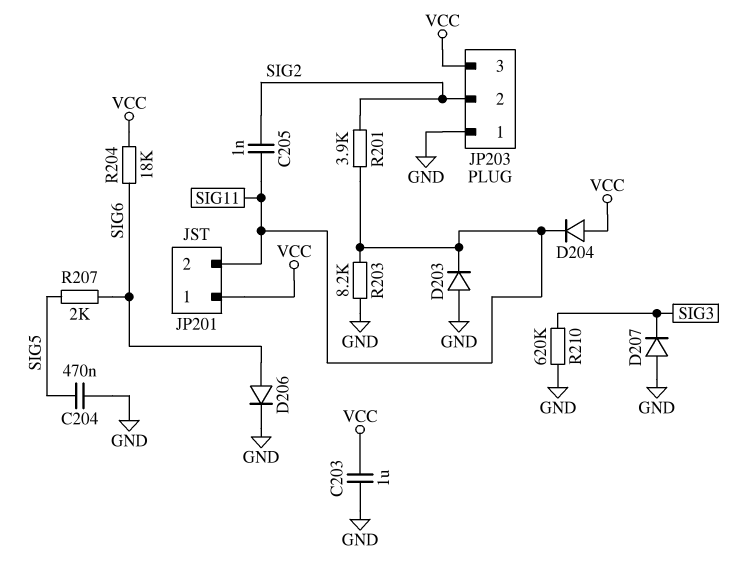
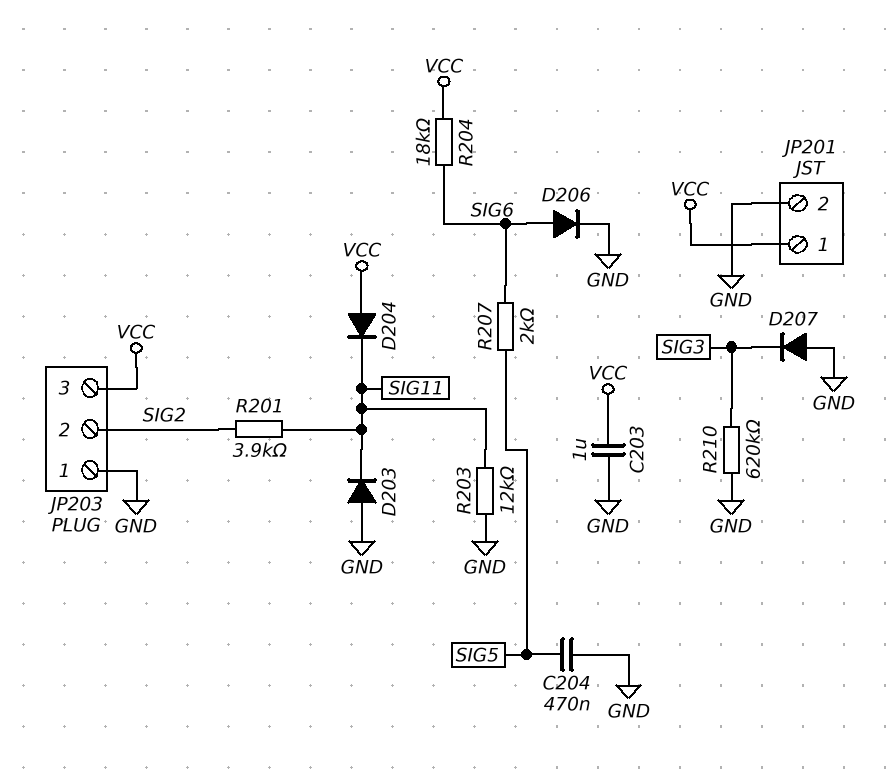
C205: 1nF (SIG2, SIG11) -> none
JP201 pin 2: SIG11 -> GND
R203: 8.2k (GND, SIG11) -> 12k (GND, SIG11)

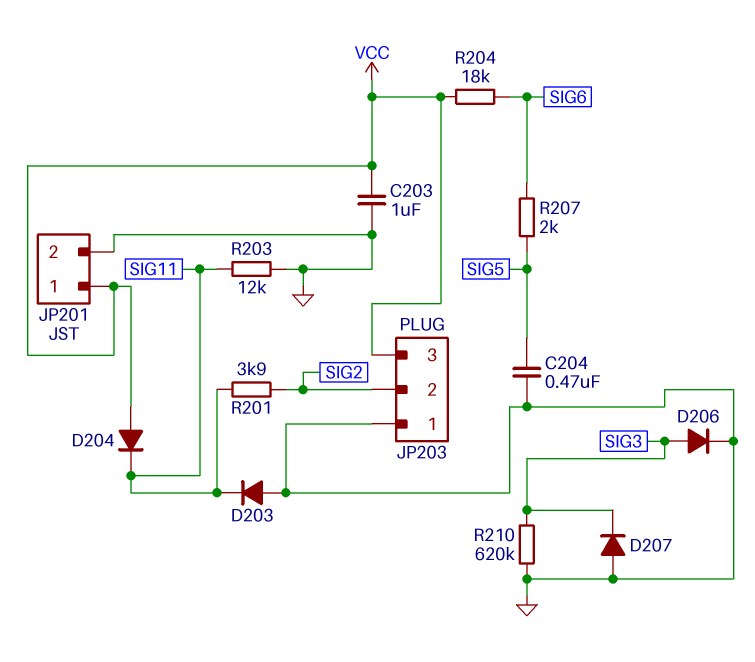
D206: diode (A SIG6, K GND) -> diode (A SIG3, K GND)

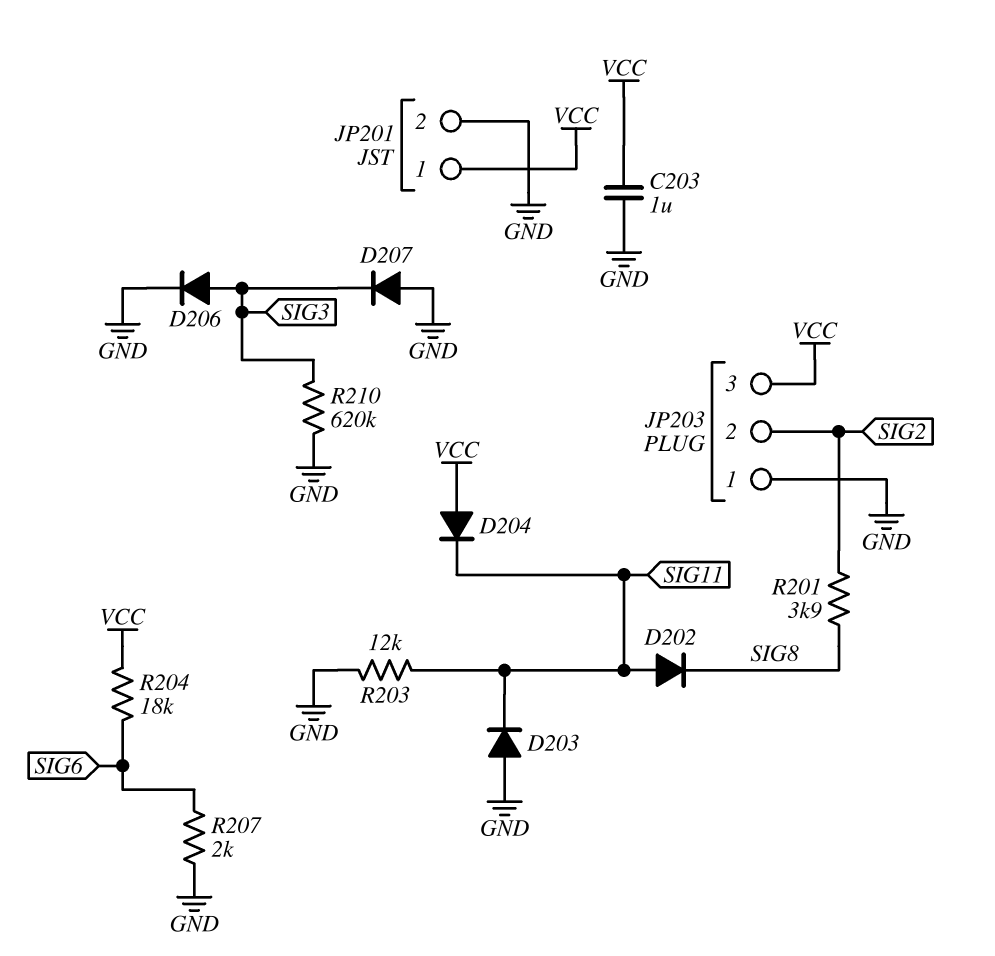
C204: 470nF (GND, SIG5) -> none
D202: none -> diode (A SIG11, K SIG8)
R201: 3.9k (SIG2, SIG11) -> 3.9k (SIG2, SIG8)
R207: 2k (SIG5, SIG6) -> 2k (GND, SIG6)

